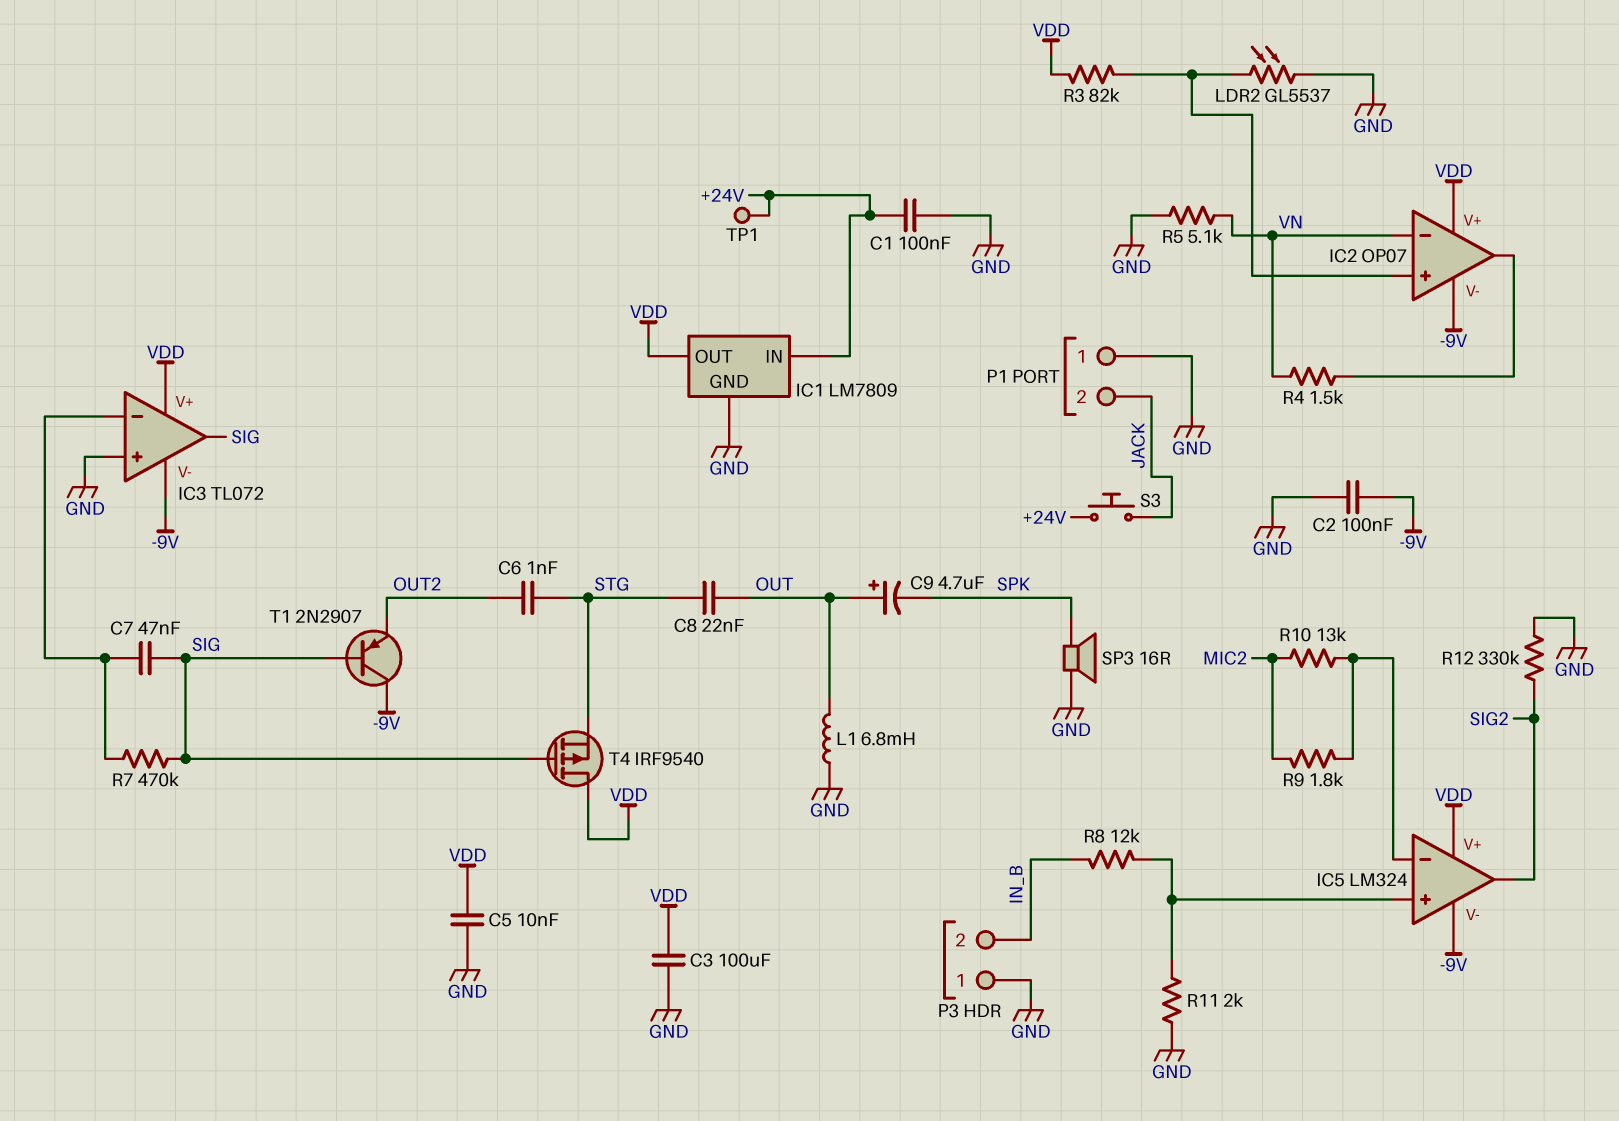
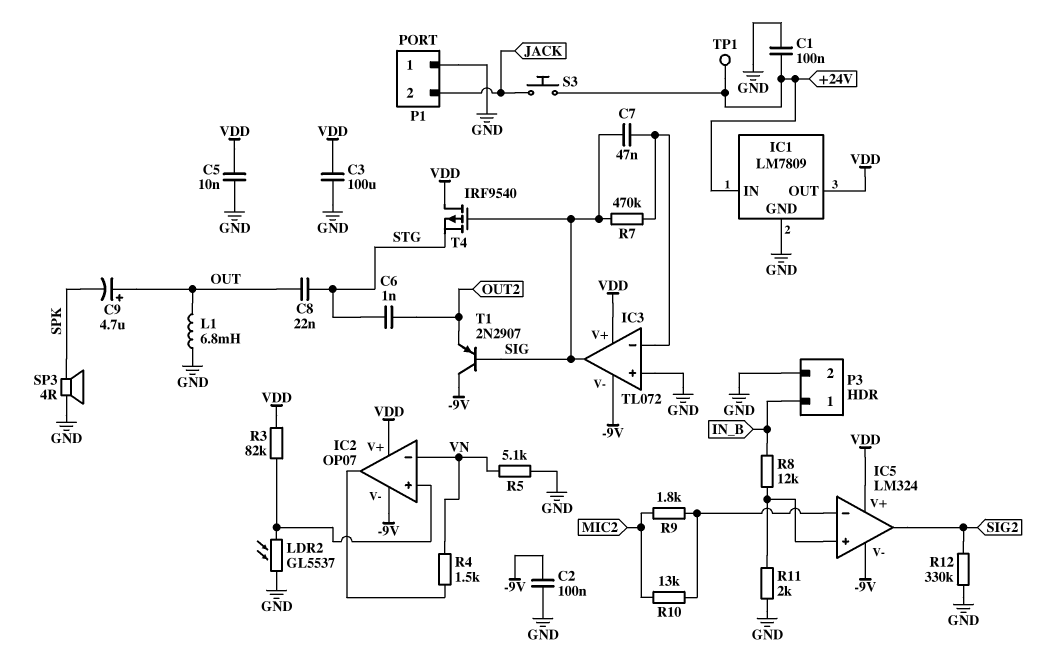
P3 pin 1: GND -> IN_B
P3 pin 2: IN_B -> GND
SP3: speaker 16R (GND, SPK) -> speaker 4R (GND, SPK)

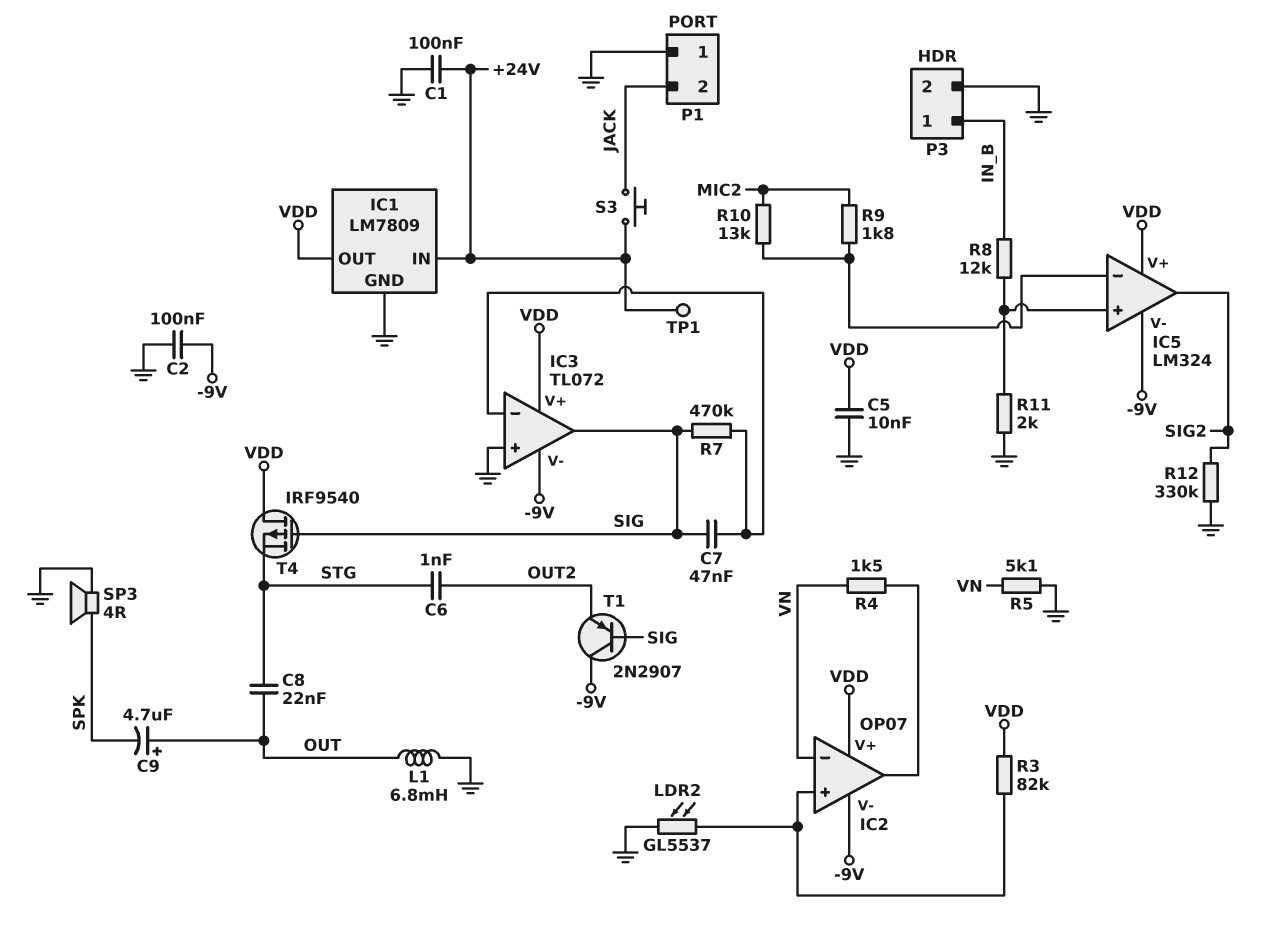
C3: 100uF (GND, VDD) -> none

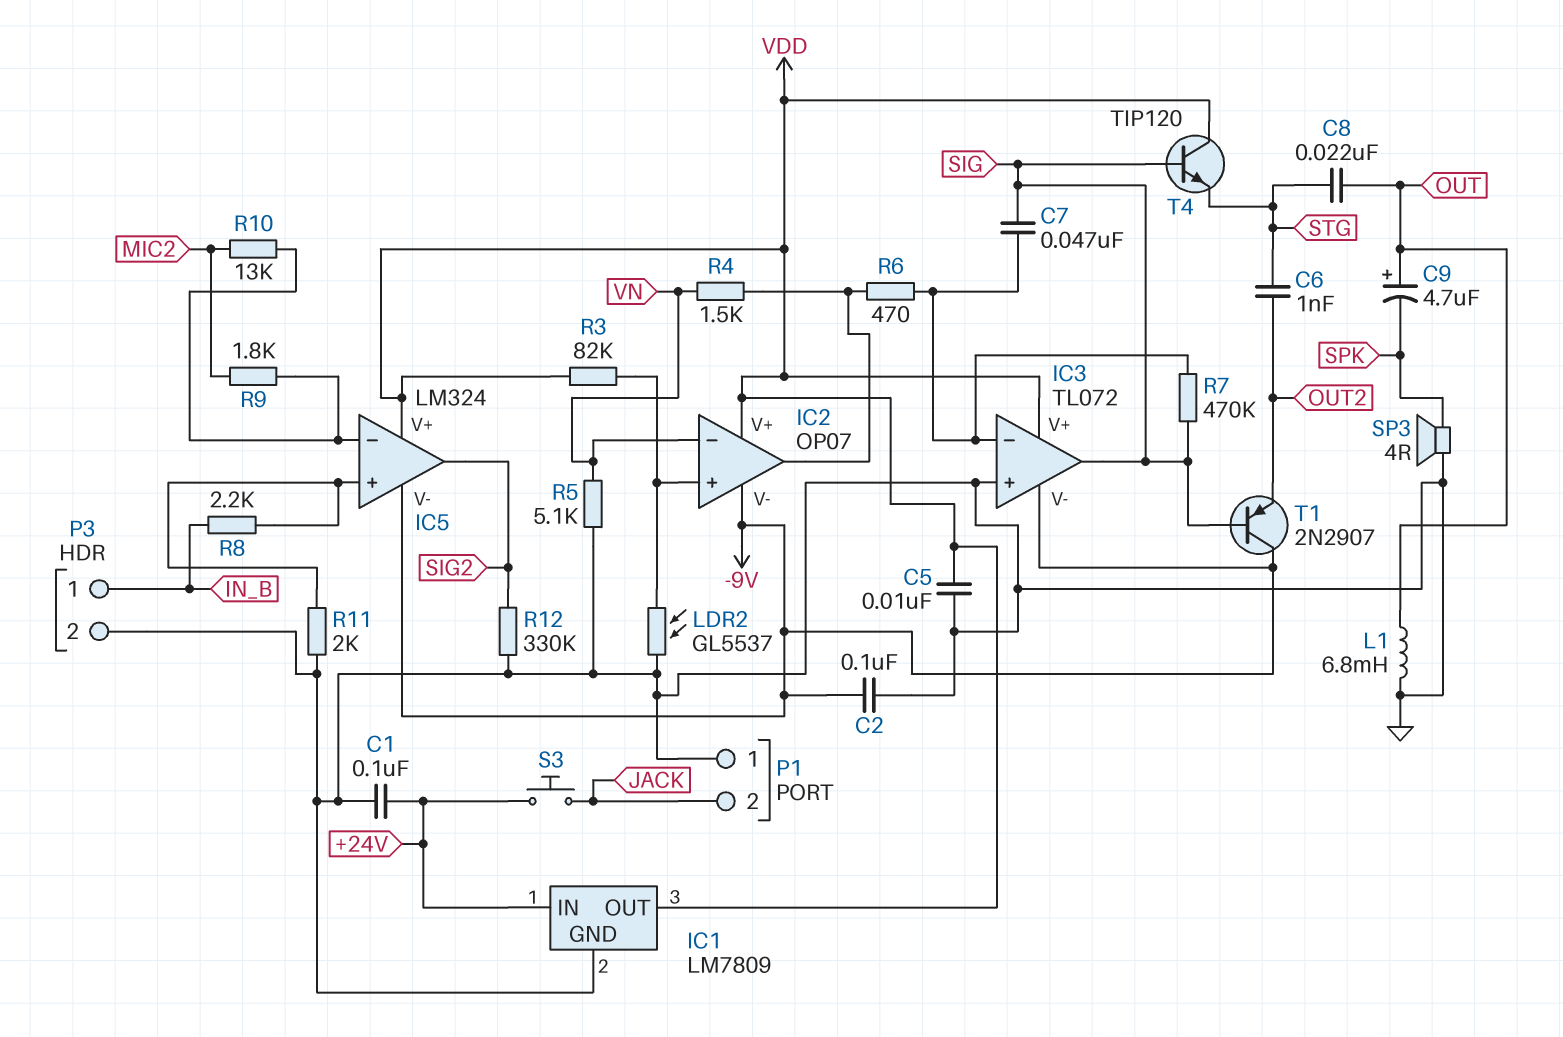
R6: none -> 470 (IC2/out, IC3/in-)
R8: 12k (IC5/in+, IN_B) -> 2.2k (IC5/in+, IN_B)
T4: PMOS IRF9540 (G SIG, D VDD, S STG) -> NPN TIP120 (B SIG, C VDD, E STG)
TP1: test point (+24V) -> none

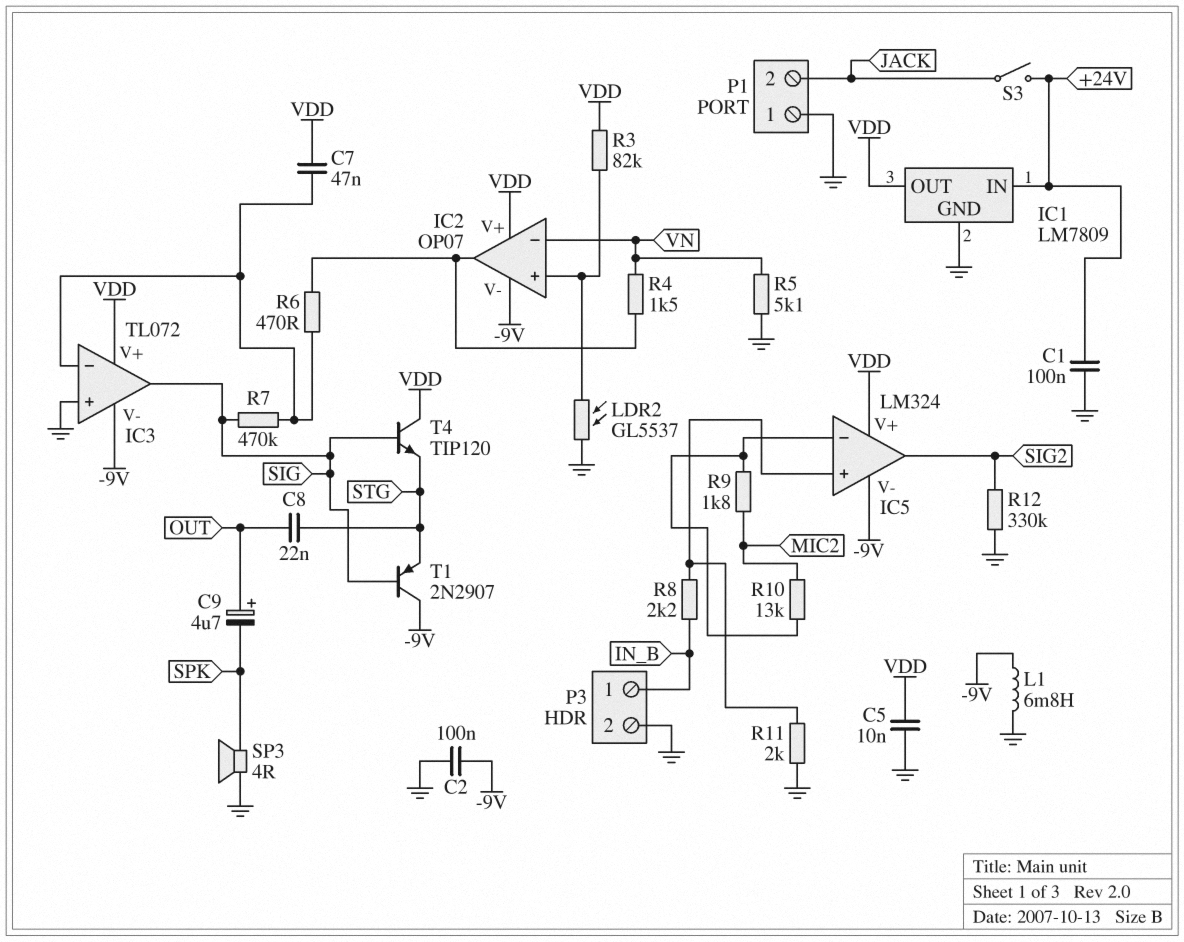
C6: 1nF (OUT2, STG) -> none
C7: 47nF (IC3/in-, SIG) -> 47nF (IC3/in-, VDD)
L1: 6.8mH (GND, OUT) -> 6.8mH (-9V, GND)
S3: button (+24V, JACK) -> switch (+24V, JACK)
T1: PNP 2N2907 (B SIG, C -9V, E OUT2) -> PNP 2N2907 (B SIG, C -9V, E STG)

